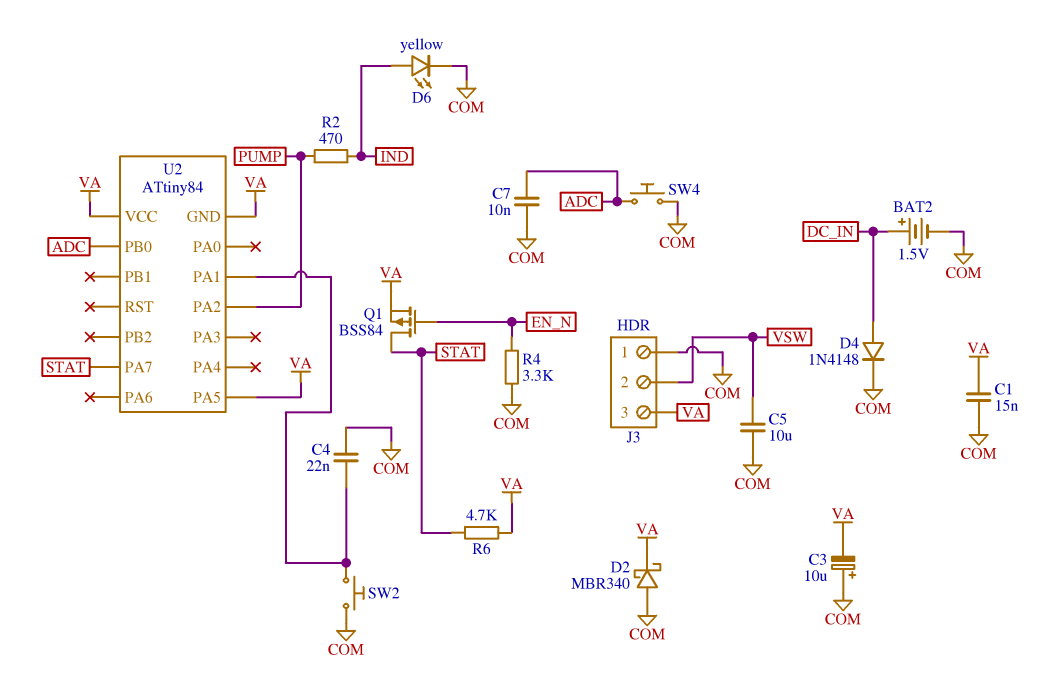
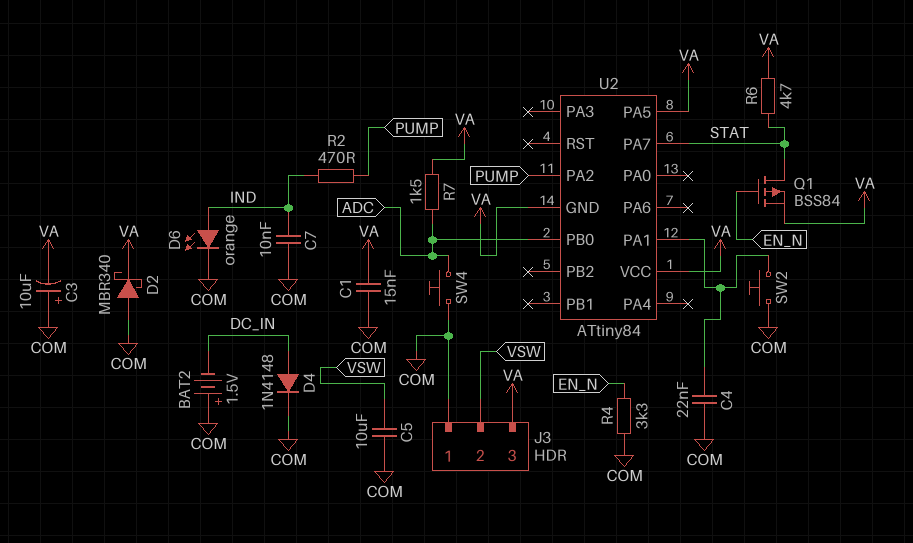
BAT2: 1.5V (plus DC_IN, minus COM) -> 1.5V (plus COM, minus DC_IN)
C7: 10nF (ADC, COM) -> 10nF (COM, IND)
D6: LED yellow (A IND, K COM) -> LED orange (A IND, K COM)
R7: none -> 1.5k (ADC, VA)

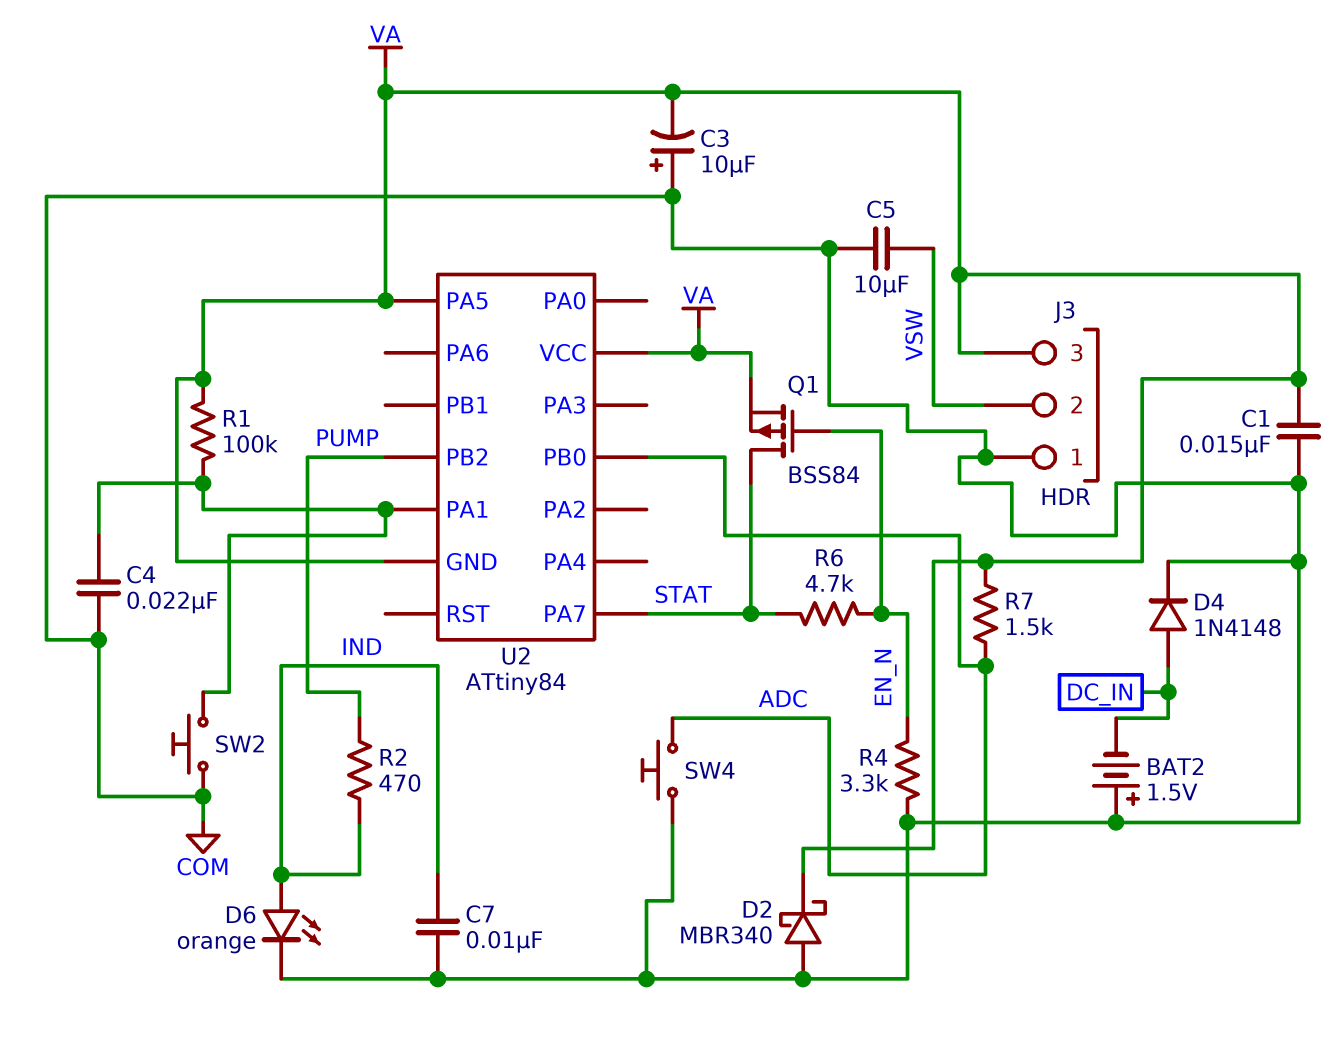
R1: none -> 100k (U2/PA1, VA)
R6: 4.7k (STAT, VA) -> 4.7k (EN_N, STAT)
U2 pin PA2: PUMP -> none
U2 pin PB2: none -> PUMP

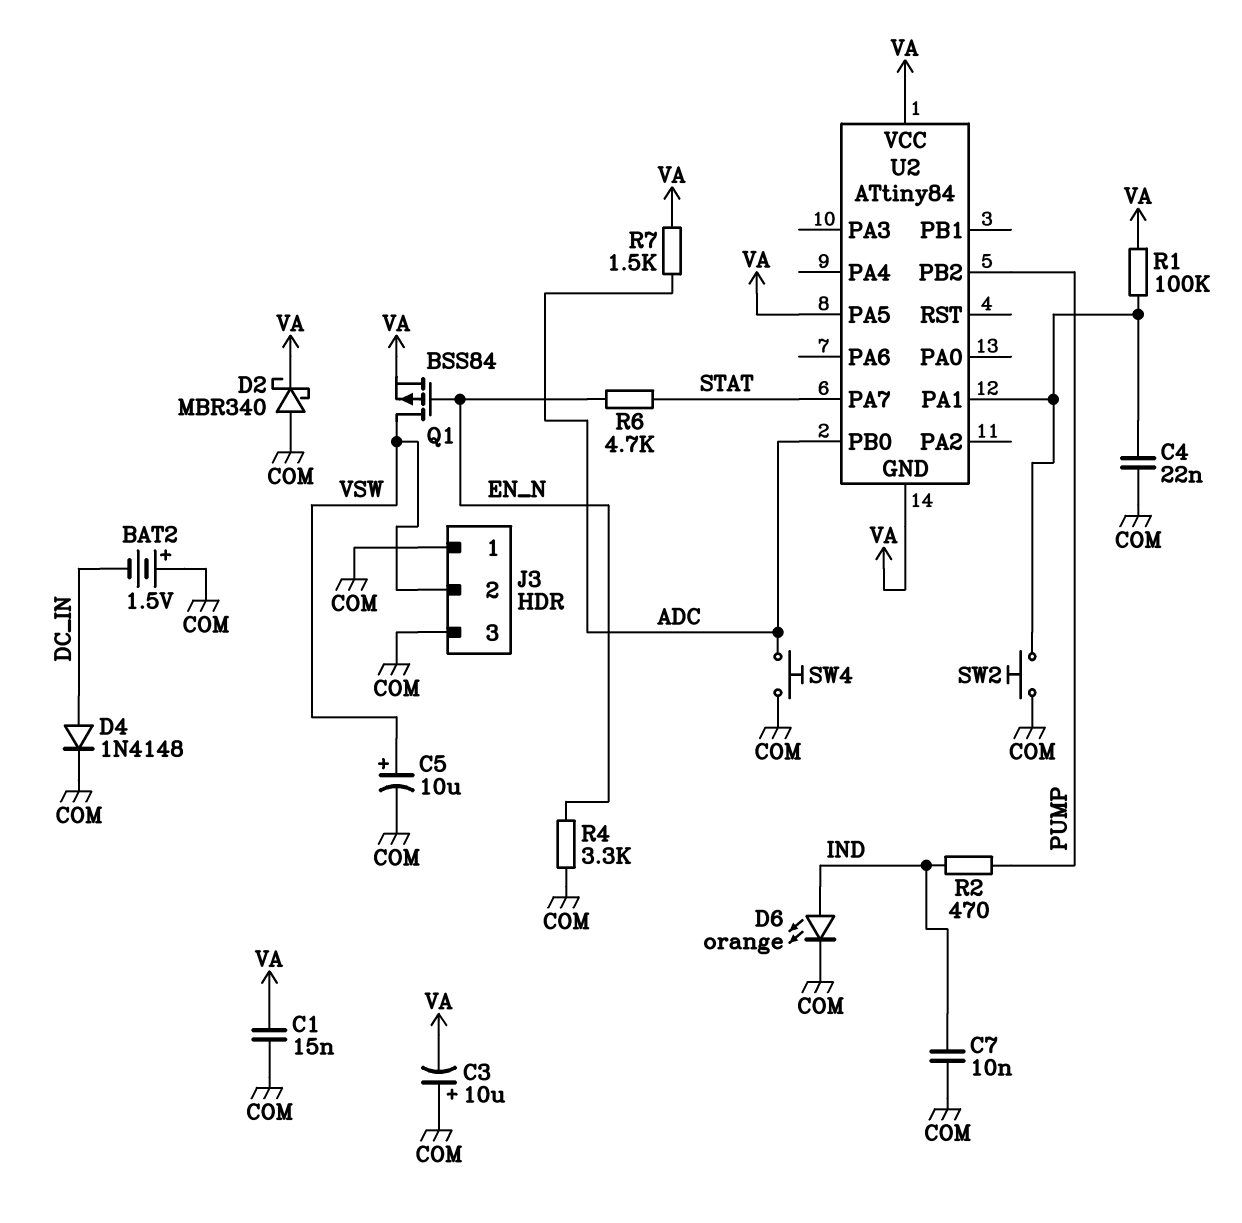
C5: 10uF (COM, VSW) -> 10uF (plus VSW, minus COM)
J3 pin 3: VA -> COM
Q1: PMOS BSS84 (G EN_N, D STAT, S VA) -> PMOS BSS84 (G EN_N, D VSW, S VA)

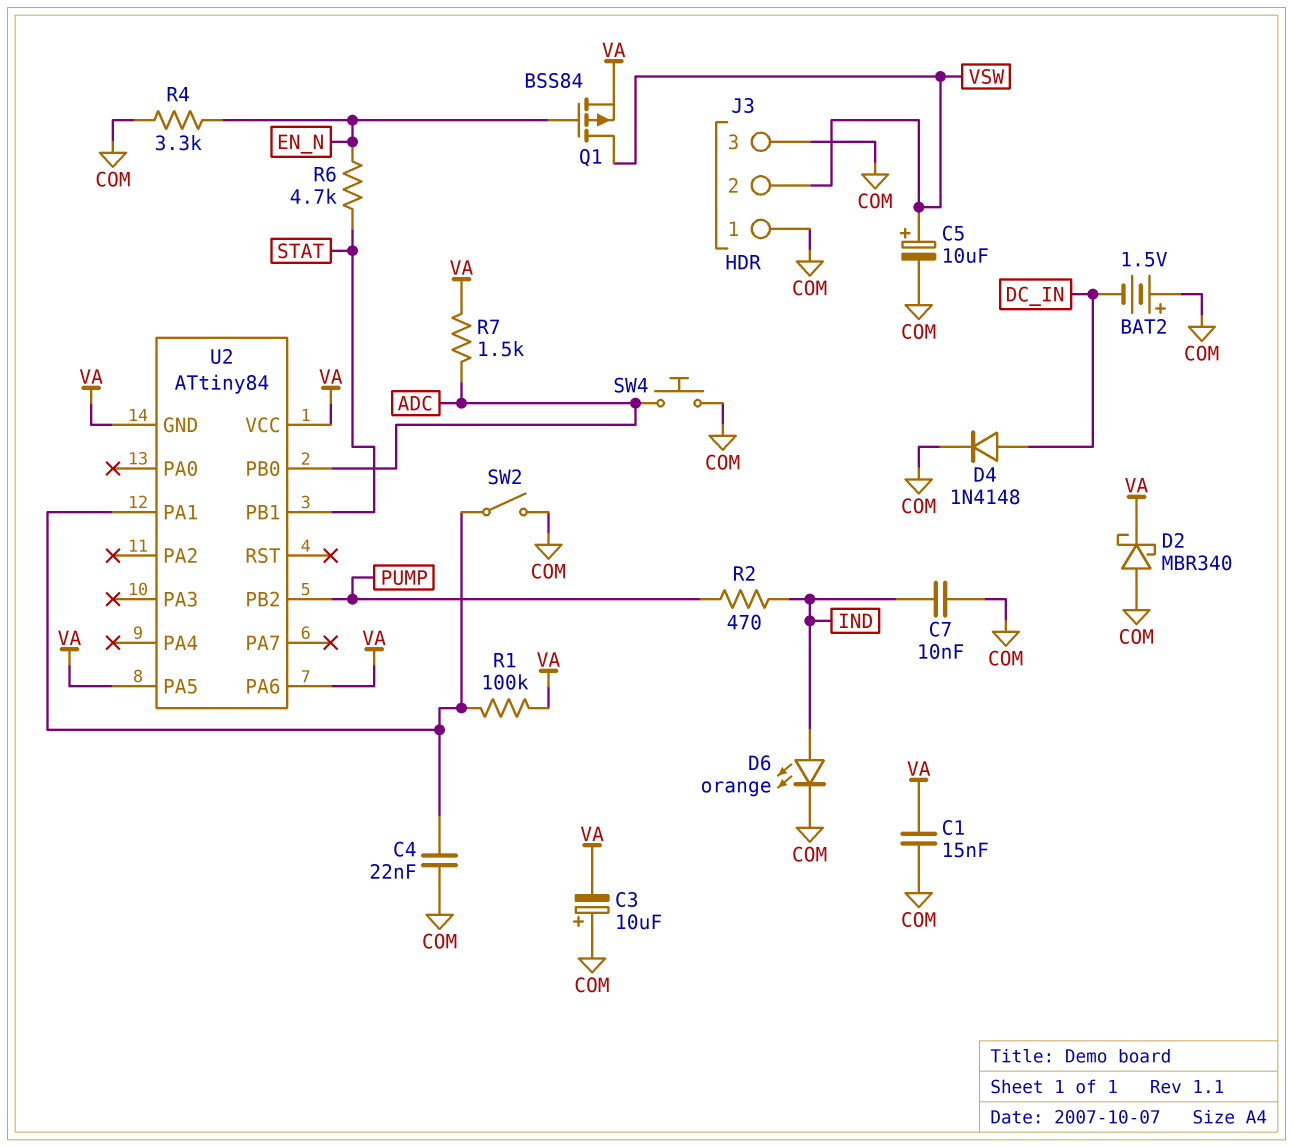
SW2: button (COM, U2/PA1) -> switch (COM, U2/PA1)
U2 pin PA6: none -> VA
U2 pin PA7: STAT -> none
U2 pin PB1: none -> STAT

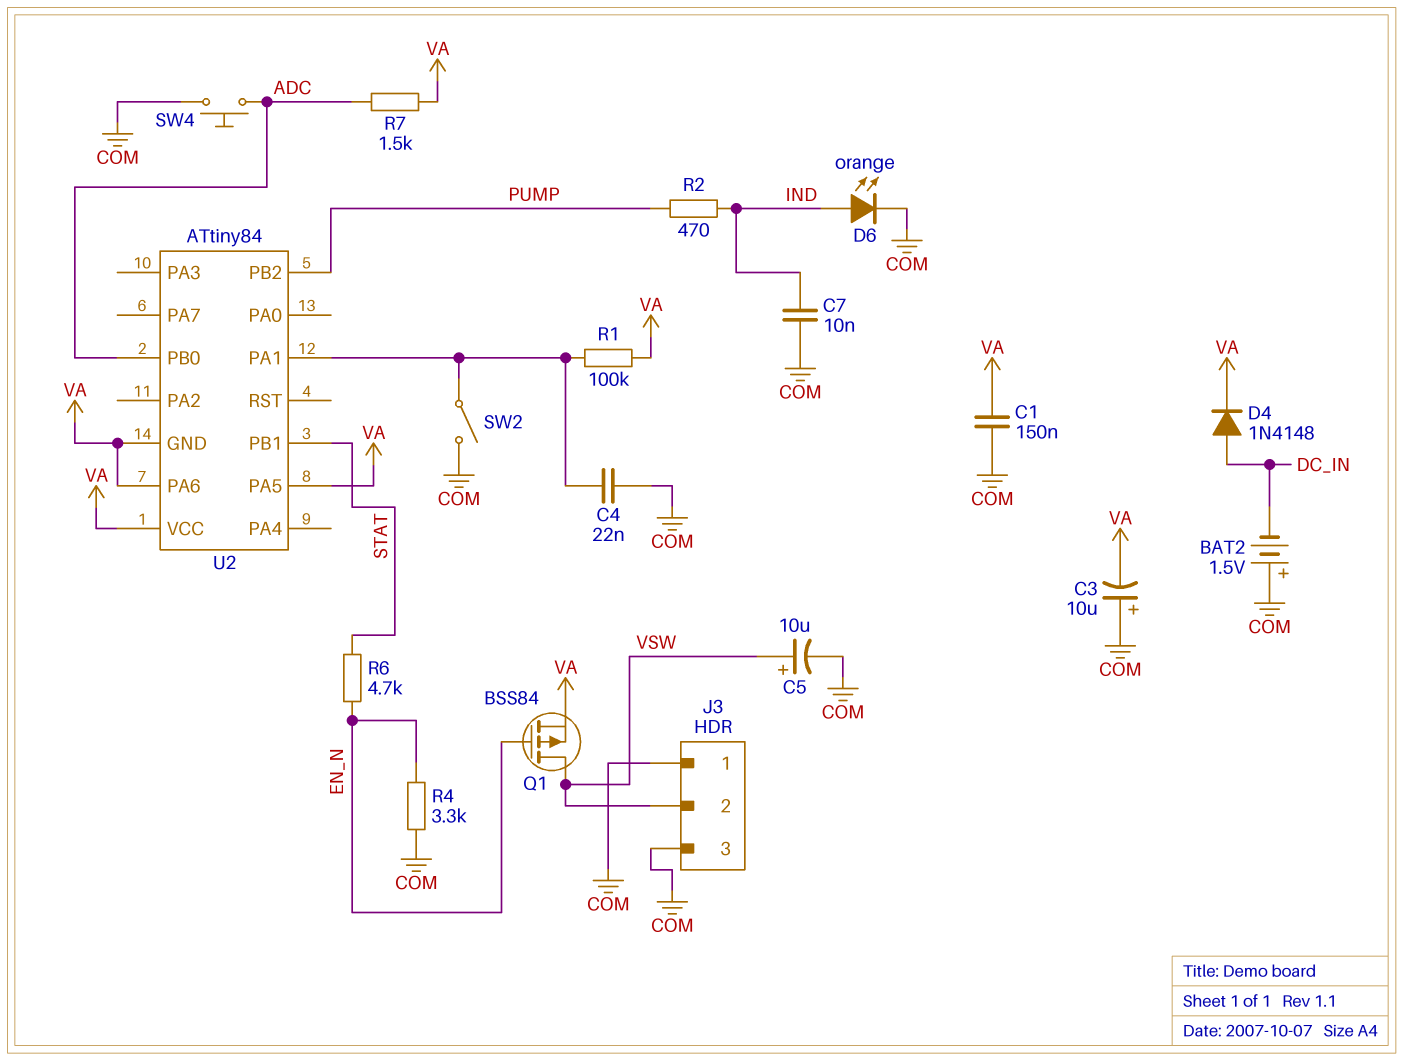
C1: 15nF (COM, VA) -> 150nF (COM, VA)
D2: schottky MBR340 (A COM, K VA) -> none
D4: diode 1N4148 (A DC_IN, K COM) -> diode 1N4148 (A DC_IN, K VA)

